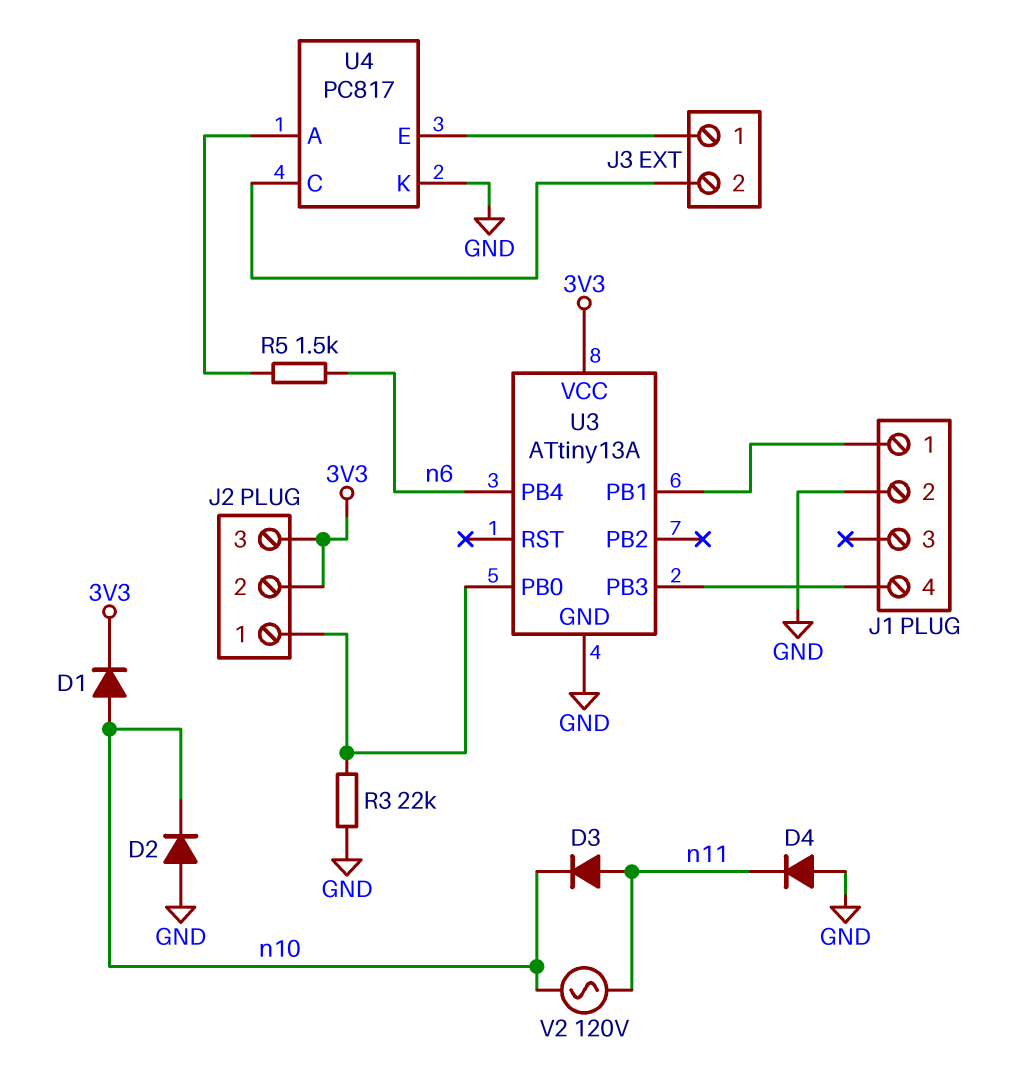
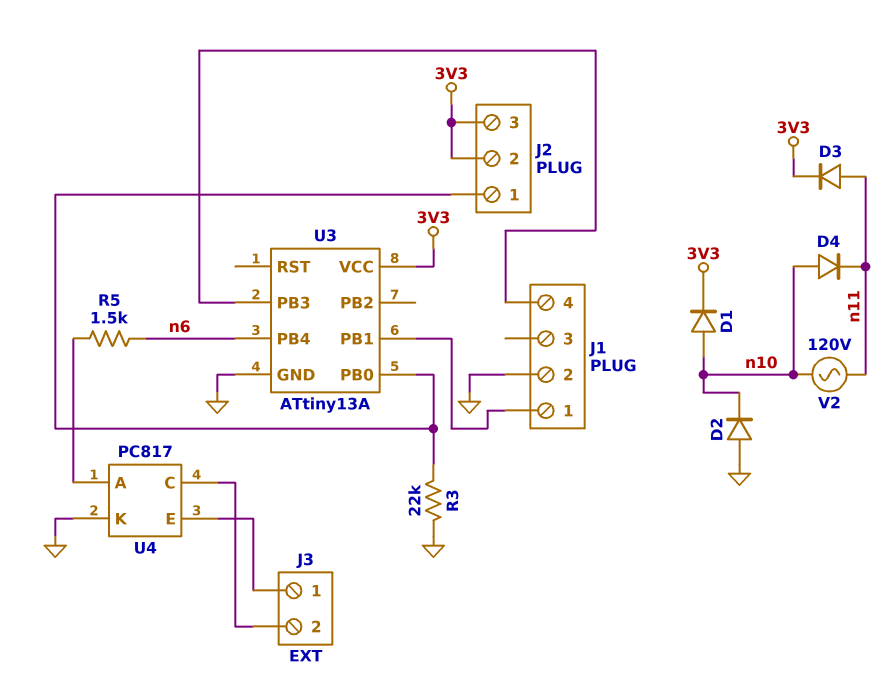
D3: diode (A n11, K n10) -> diode (A n11, K 3V3)
D4: diode (A GND, K n11) -> diode (A n10, K n11)

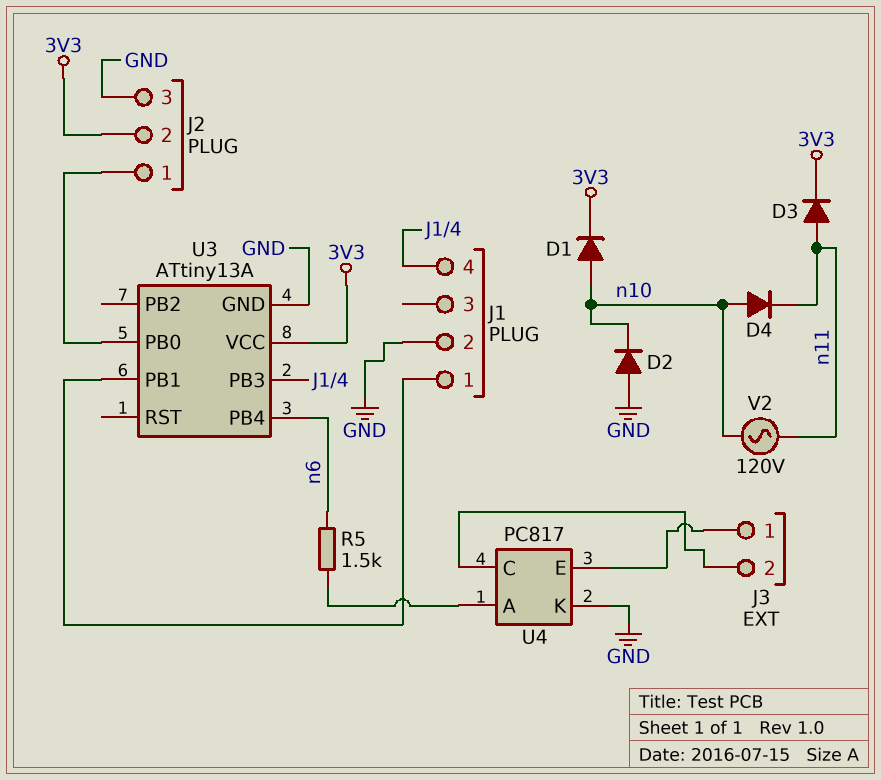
J2 pin 3: 3V3 -> GND
R3: 22k (GND, J2/1) -> none

